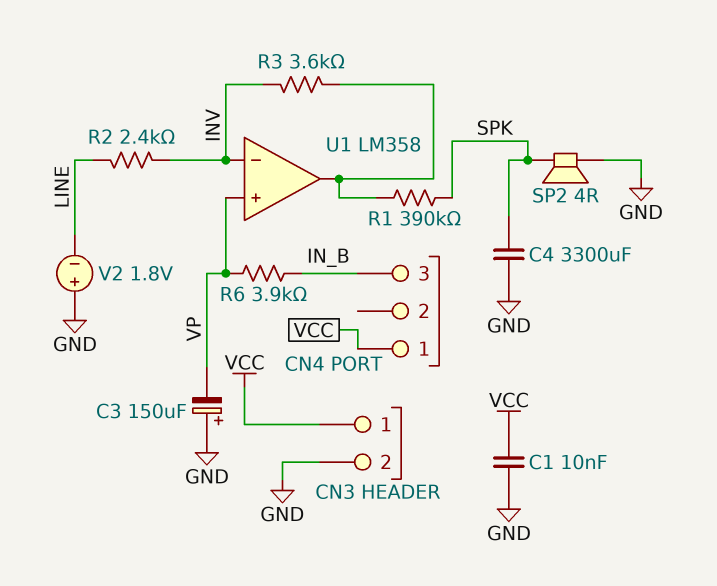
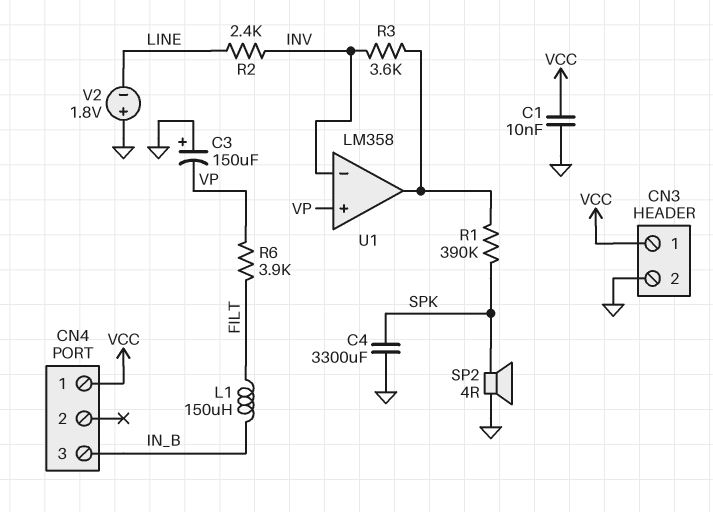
L1: none -> 150uH (FILT, IN_B)
R6: 3.9k (IN_B, VP) -> 3.9k (FILT, VP)

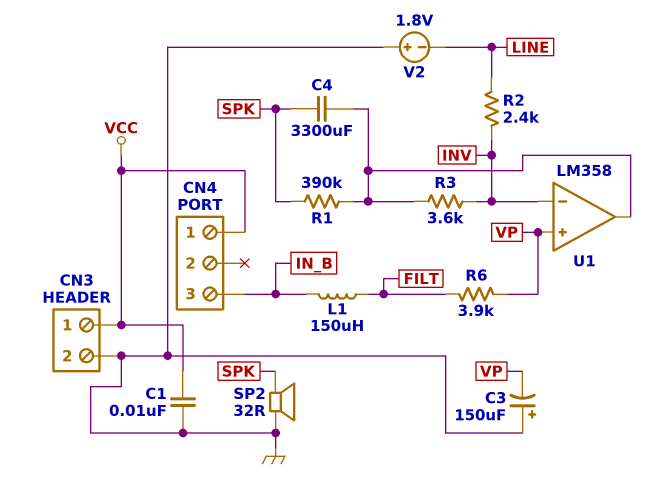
C4: 3300uF (GND, SPK) -> 3300uF (SPK, U1/out)
SP2: speaker 4R (GND, SPK) -> speaker 32R (GND, SPK)

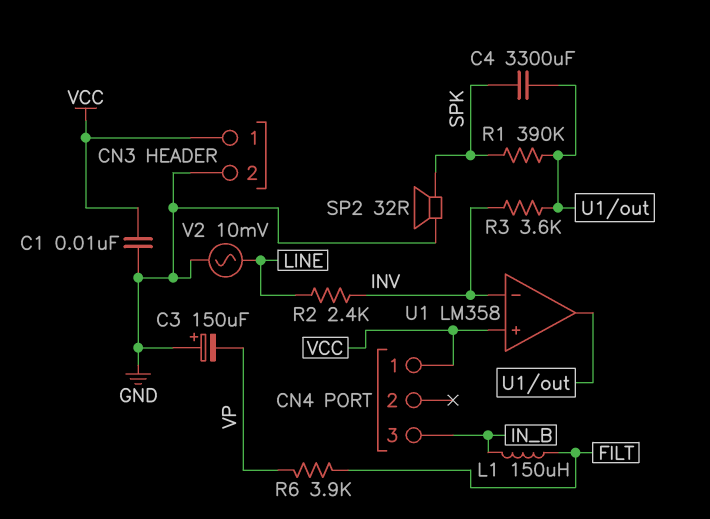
U1 pin in+: VP -> VCC
V2: 1.8V (plus GND, minus LINE) -> AC 10mV (GND, LINE)

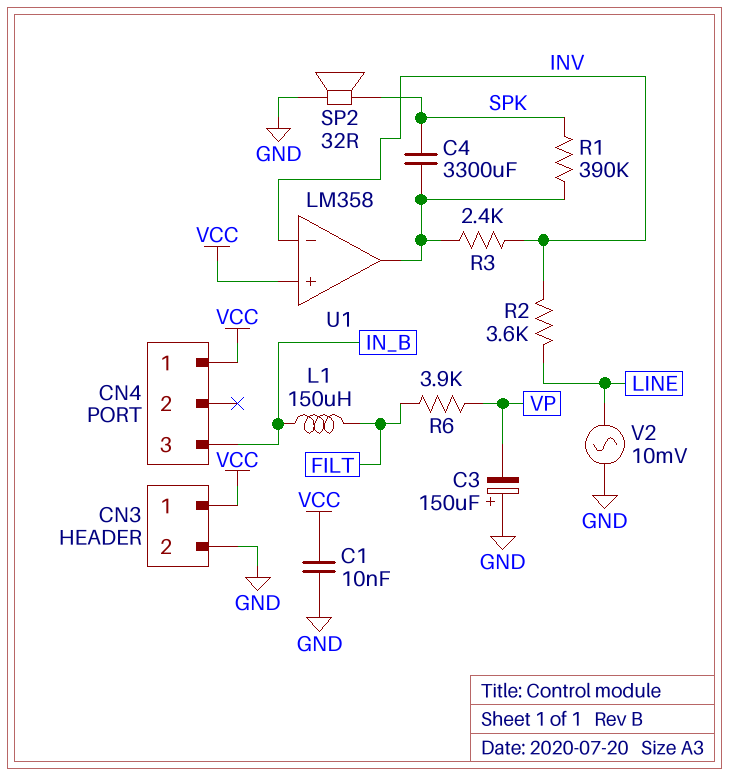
R2: 2.4k (INV, LINE) -> 3.6k (INV, LINE)
R3: 3.6k (INV, U1/out) -> 2.4k (INV, U1/out)

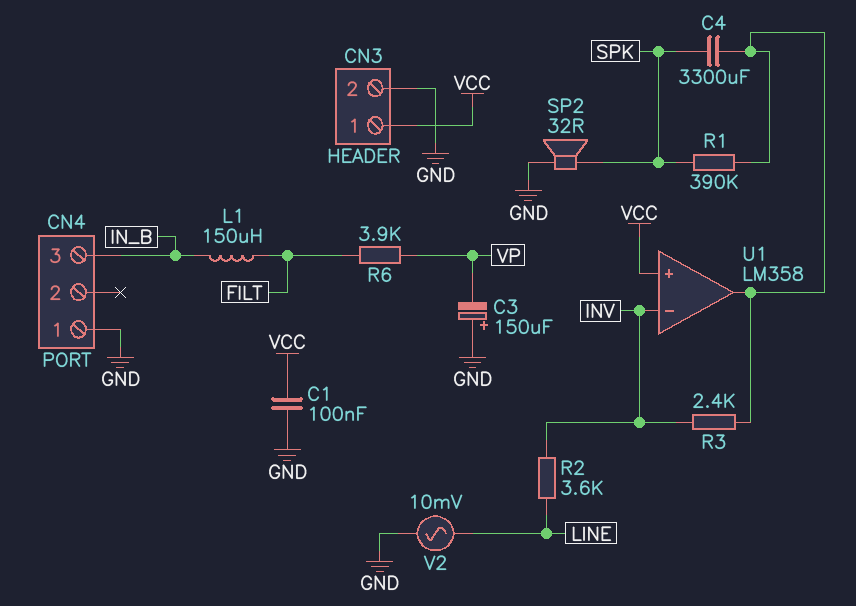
C1: 10nF (GND, VCC) -> 100nF (GND, VCC)
CN4 pin 1: VCC -> GND

